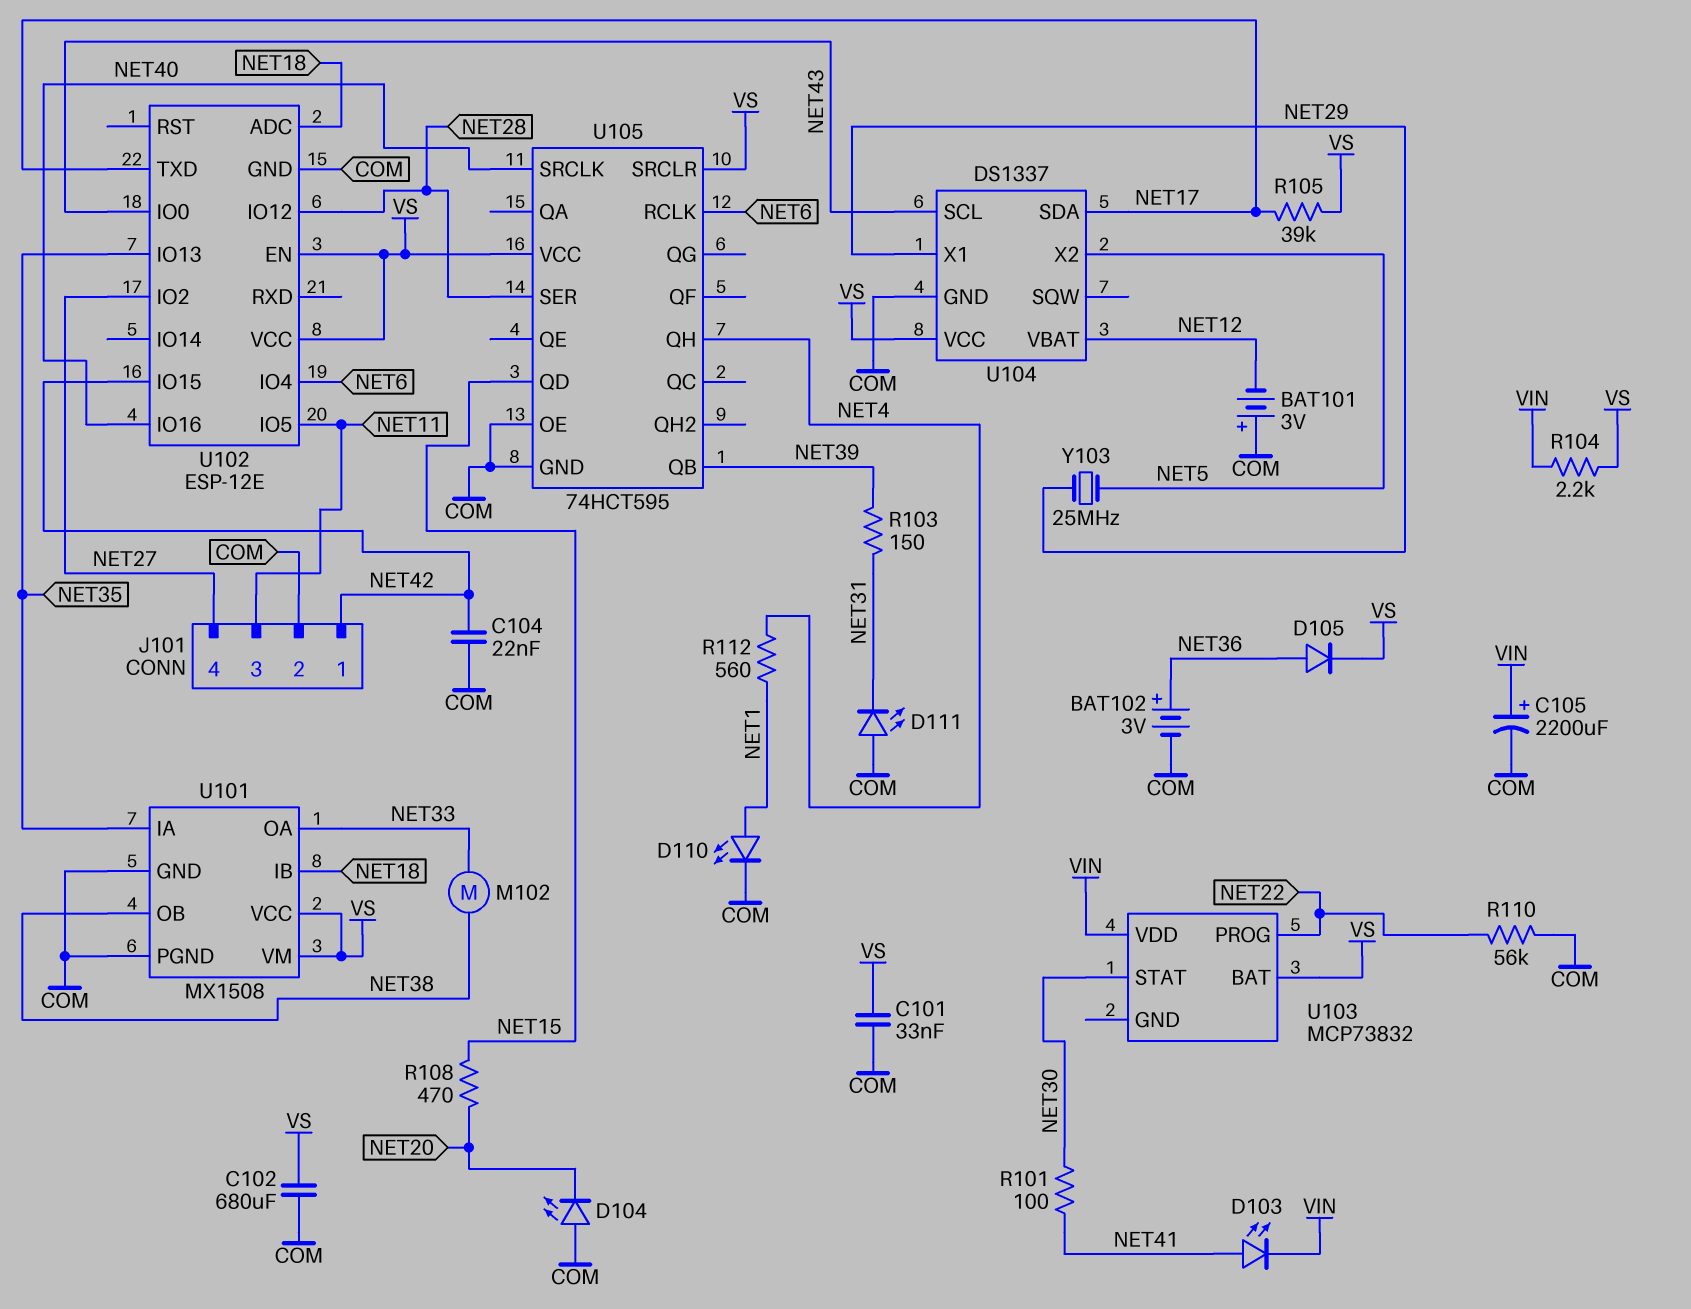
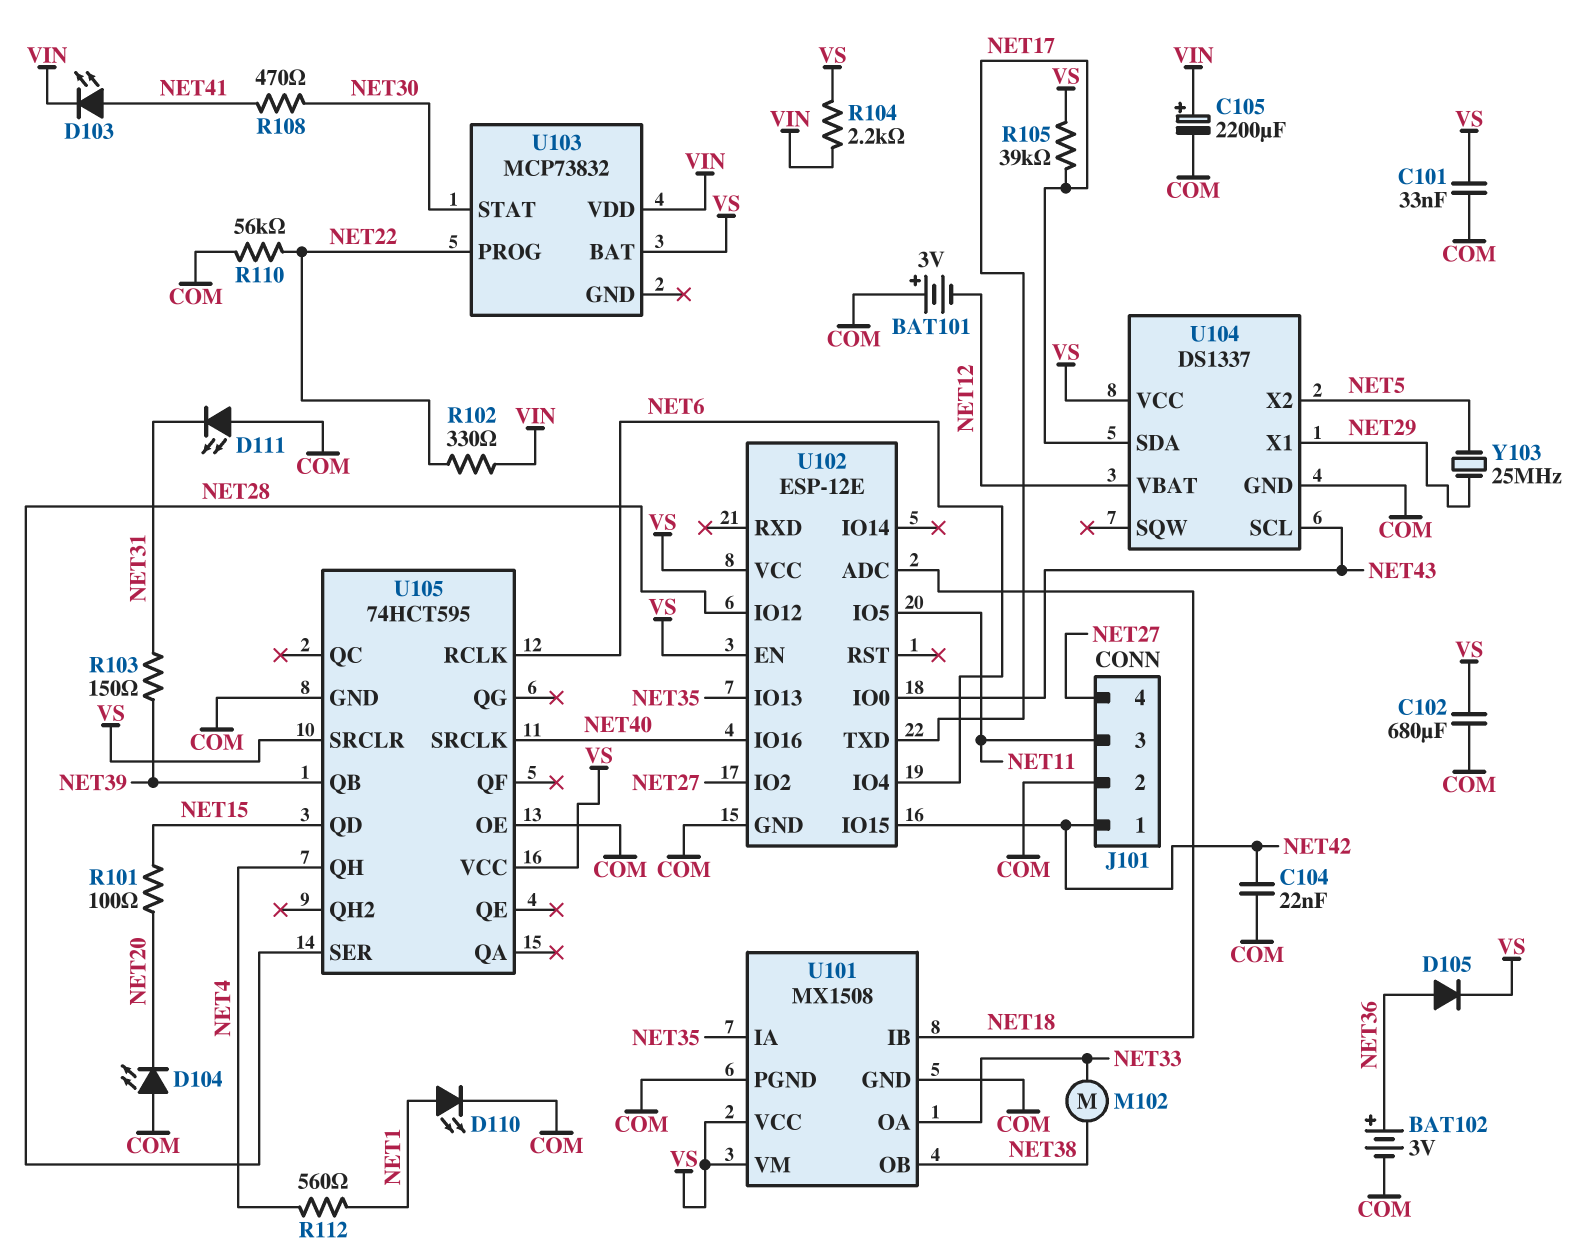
R101: 100 (NET30, NET41) -> 100 (NET15, NET20)
R102: none -> 330 (NET22, VIN)
R108: 470 (NET15, NET20) -> 470 (NET30, NET41)

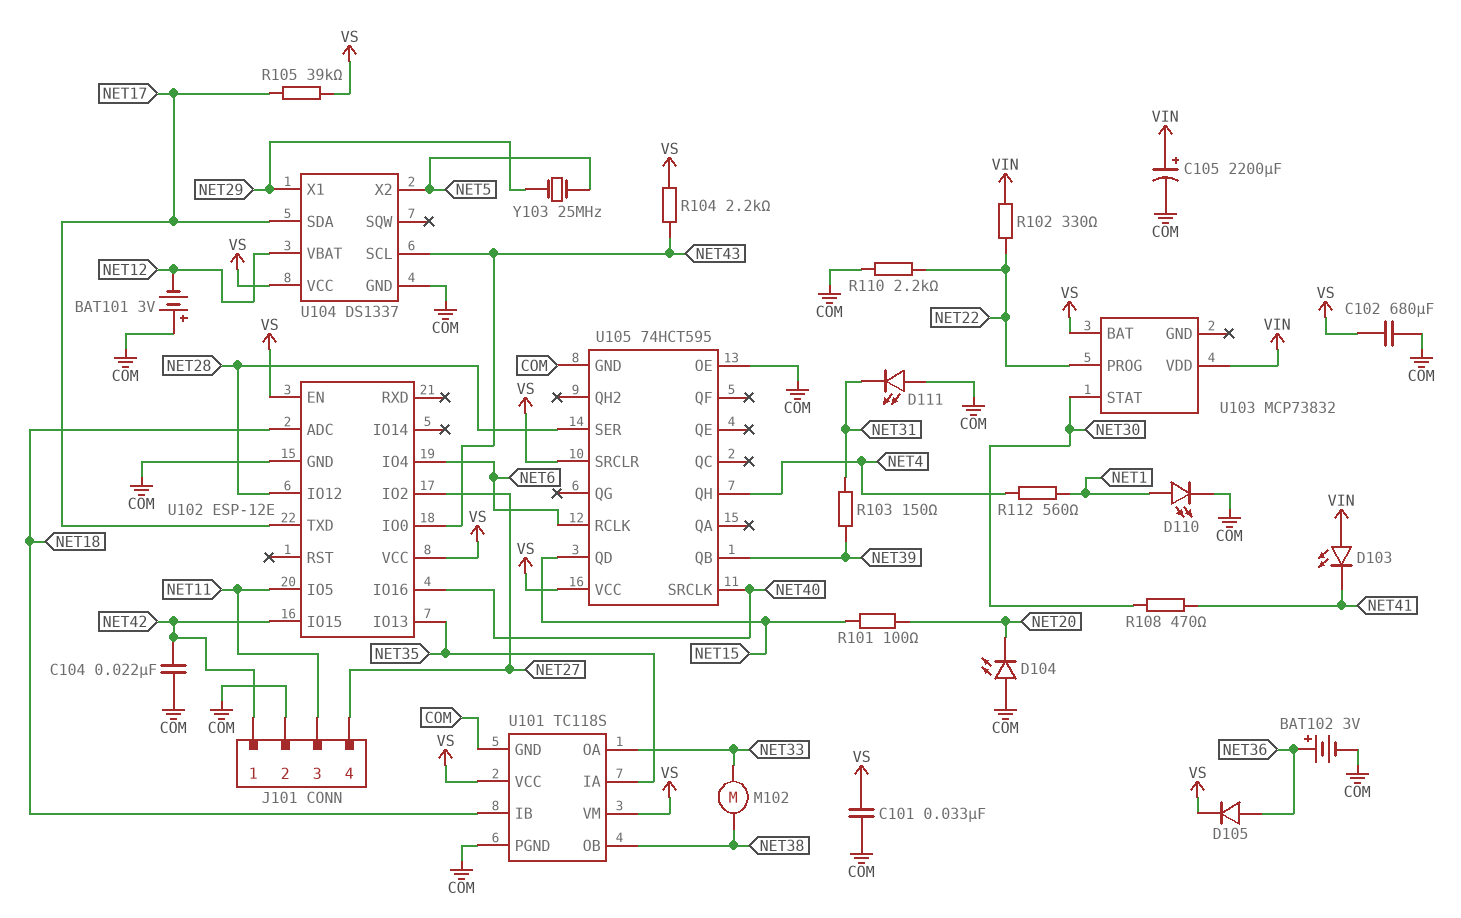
D103: LED (A NET41, K VIN) -> LED (A VIN, K NET41)
R104: 2.2k (VIN, VS) -> 2.2k (NET43, VS)
R110: 56k (COM, NET22) -> 2.2k (COM, NET22)
U101: MX1508 -> TC118S

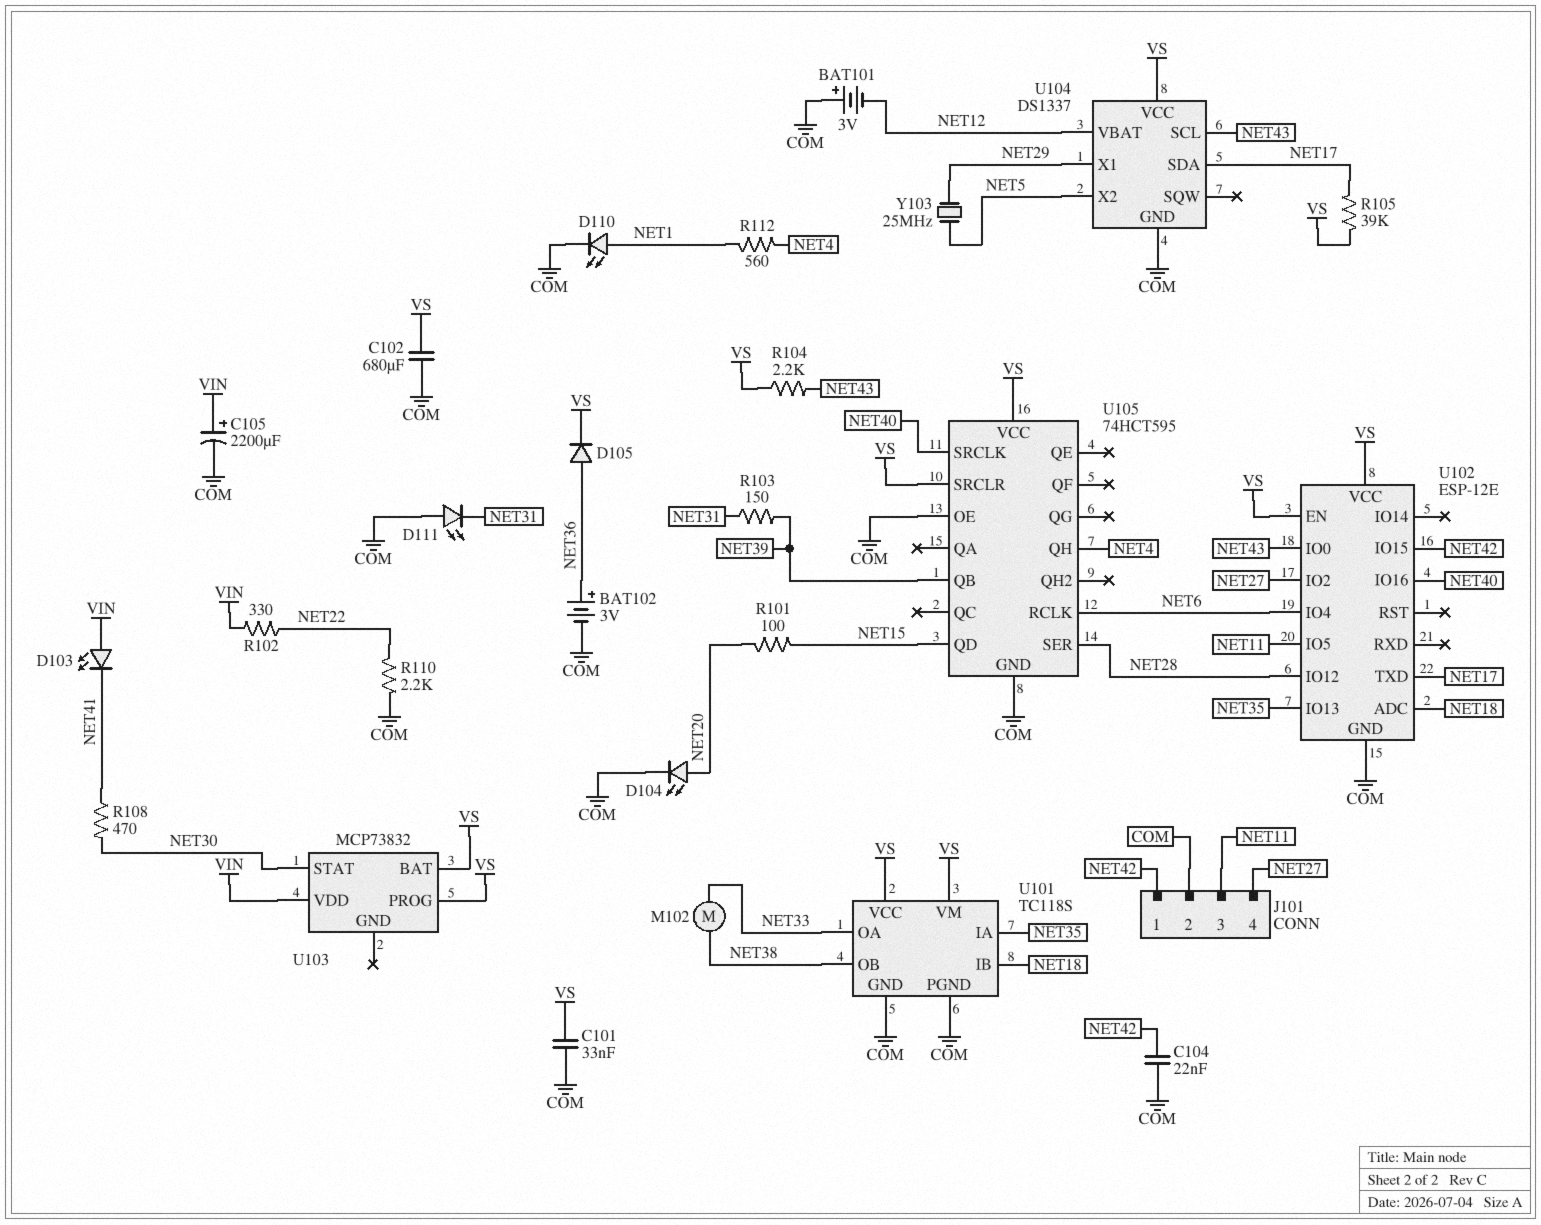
D104: LED (A COM, K NET20) -> LED (A NET20, K COM)
U103 pin PROG: NET22 -> VS

